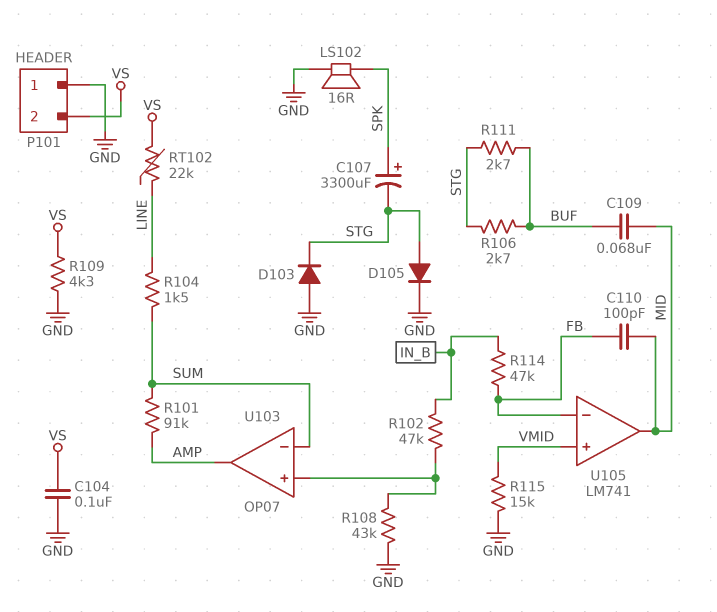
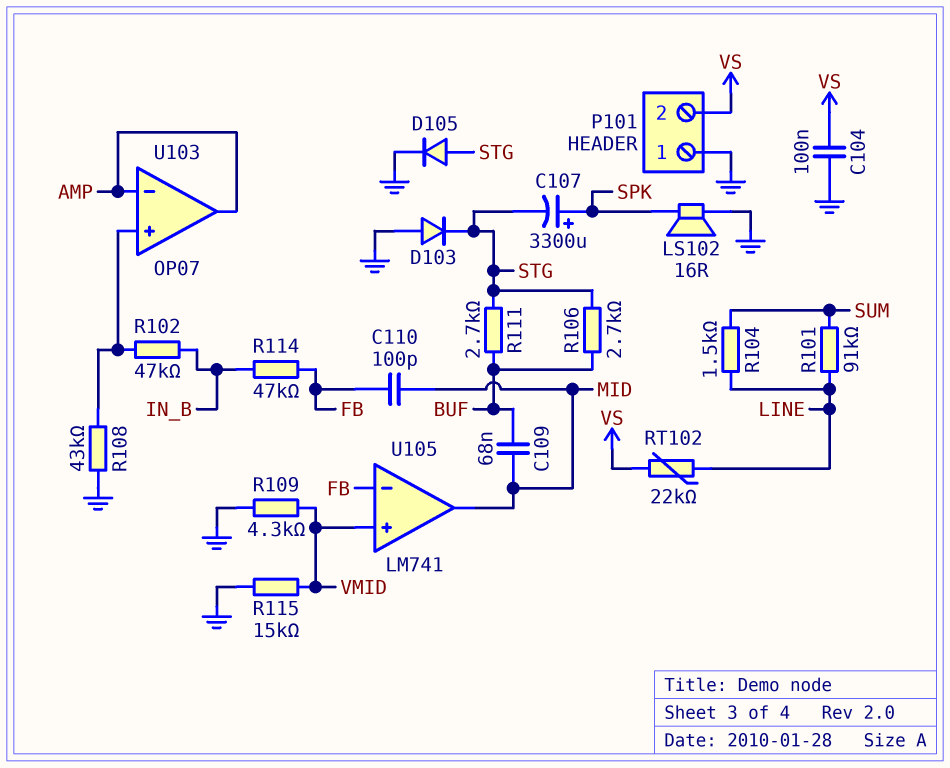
R101: 91k (AMP, SUM) -> 91k (LINE, SUM)
R109: 4.3k (GND, VS) -> 4.3k (GND, VMID)
U103 pin in-: SUM -> AMP

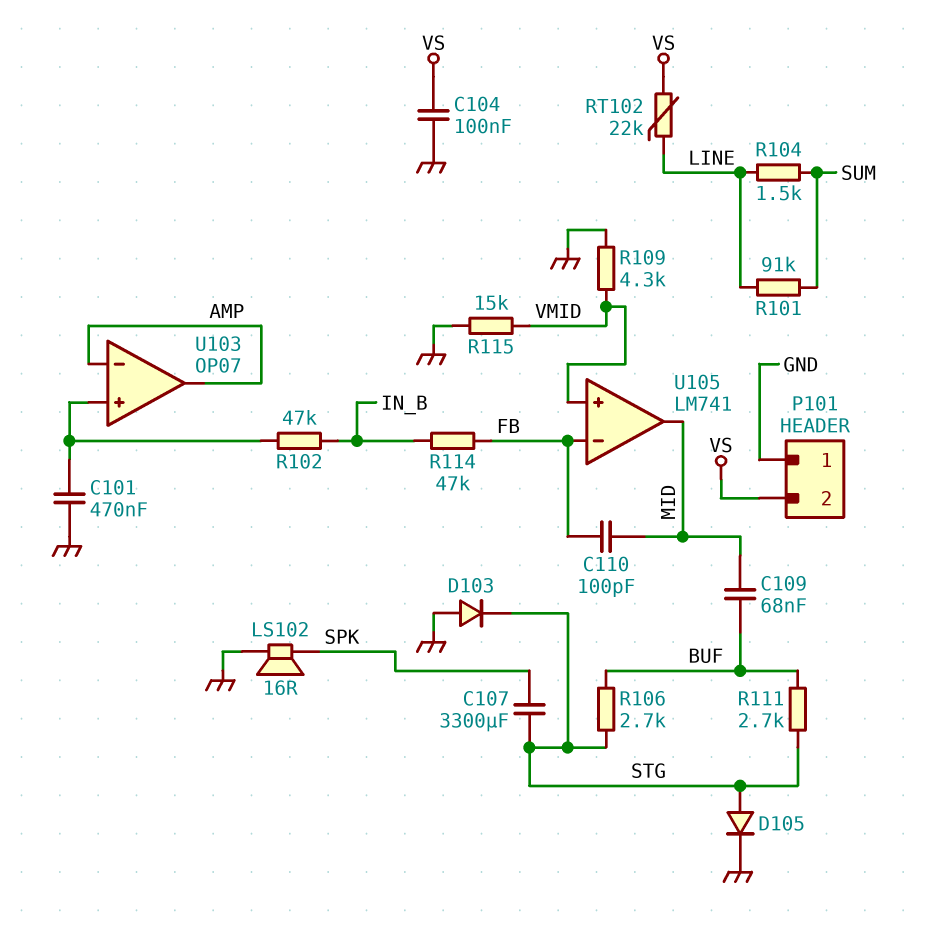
C101: none -> 470nF (GND, U103/in+)
C107: 3300uF (plus SPK, minus STG) -> 3300uF (SPK, STG)
R108: 43k (GND, U103/in+) -> none

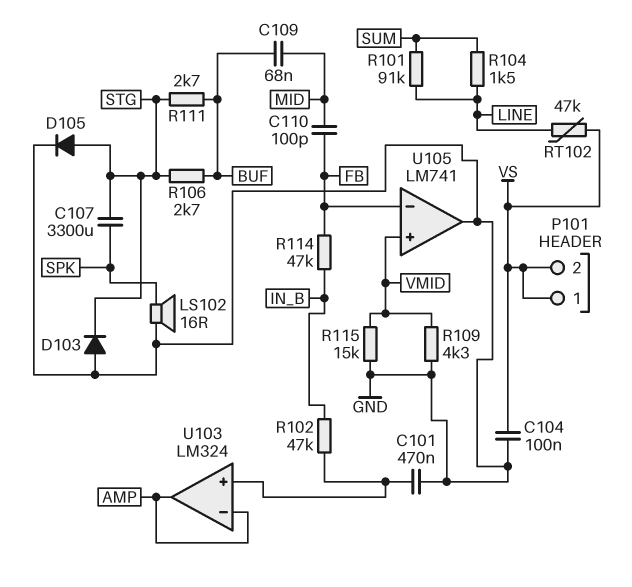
P101 pin 1: GND -> VS
RT102: 22k (LINE, VS) -> 47k (LINE, VS)
U103: OP07 -> LM324
U105 pin out: MID -> GND

